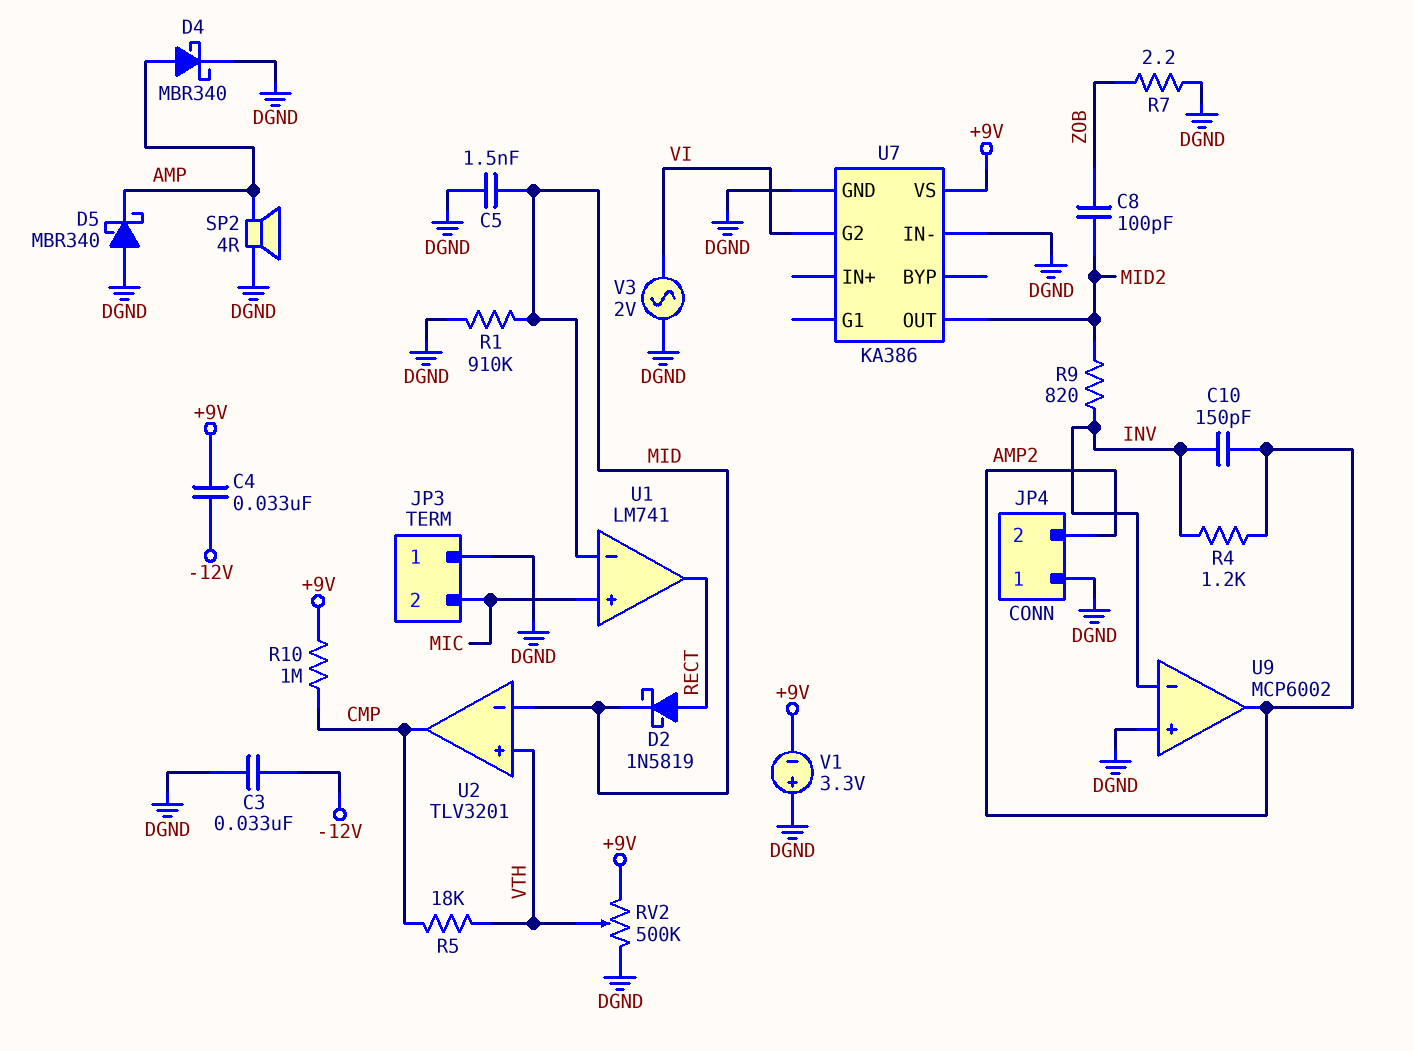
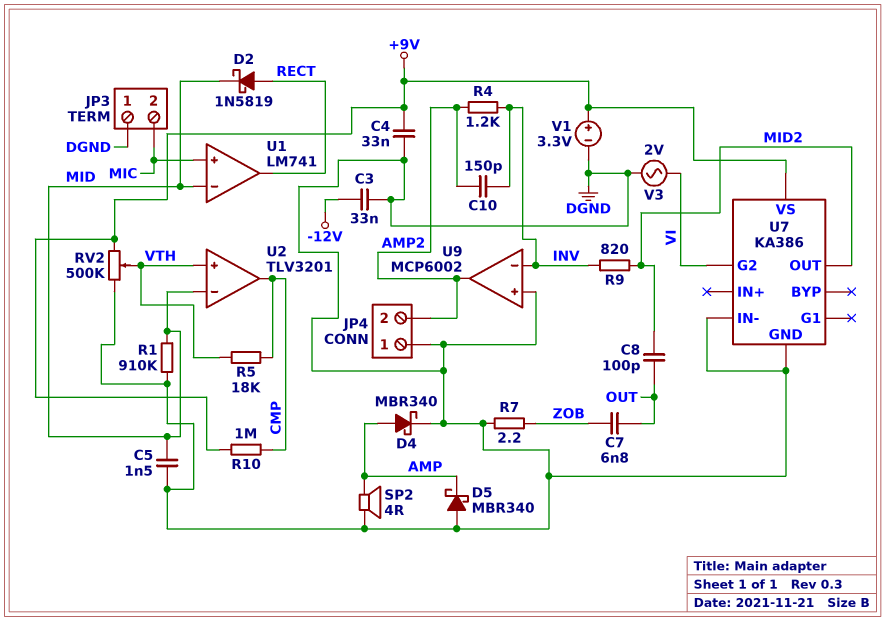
C4: 33nF (+9V, -12V) -> 33nF (+9V, DGND)
C7: none -> 6.8nF (OUT, ZOB)
C8: 100pF (MID2, ZOB) -> 100pF (MID2, OUT)
V1: 3.3V (plus DGND, minus +9V) -> 3.3V (plus +9V, minus DGND)

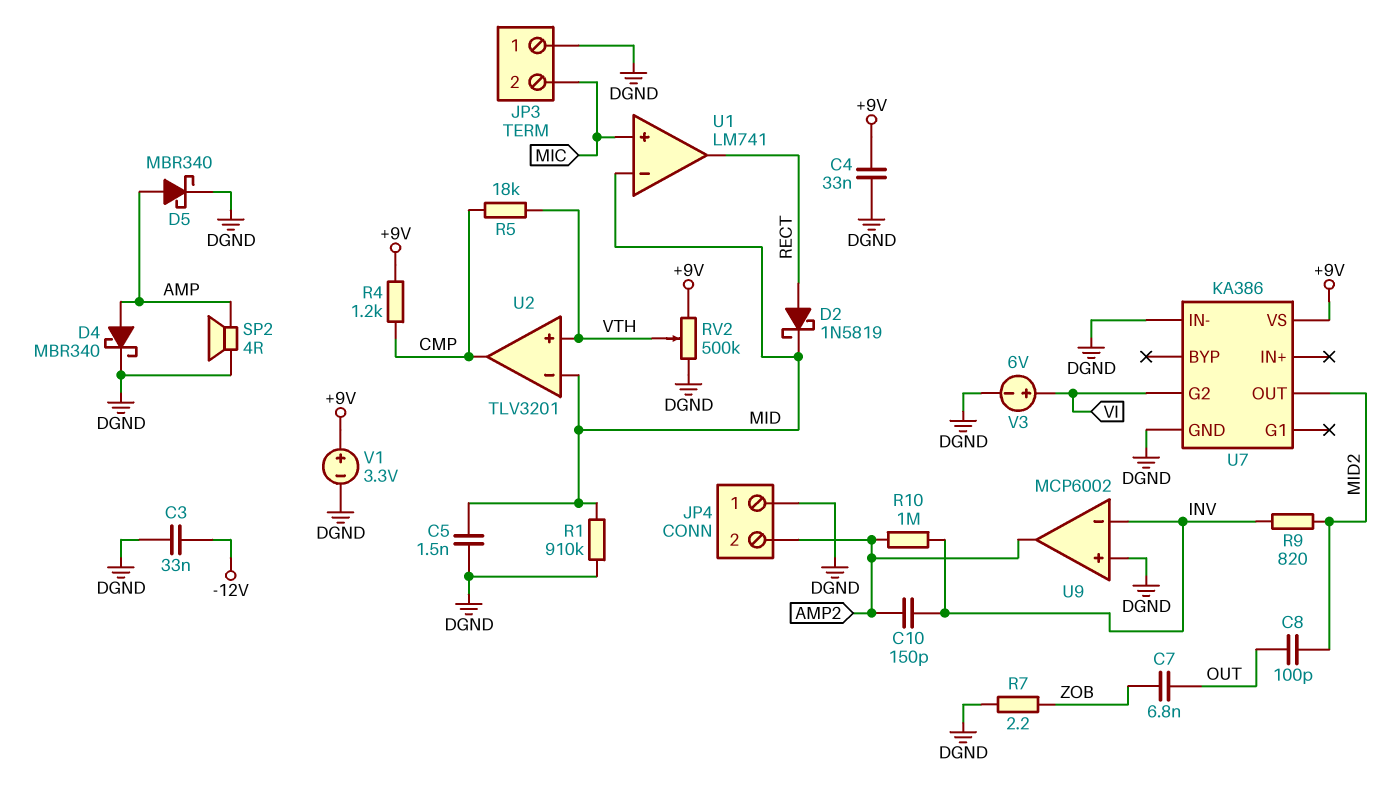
D5: schottky MBR340 (A DGND, K AMP) -> schottky MBR340 (A AMP, K DGND)
R4: 1.2k (AMP2, INV) -> 1.2k (+9V, CMP)
R10: 1M (+9V, CMP) -> 1M (AMP2, INV)
V3: AC 2V (DGND, VI) -> 6V (plus VI, minus DGND)

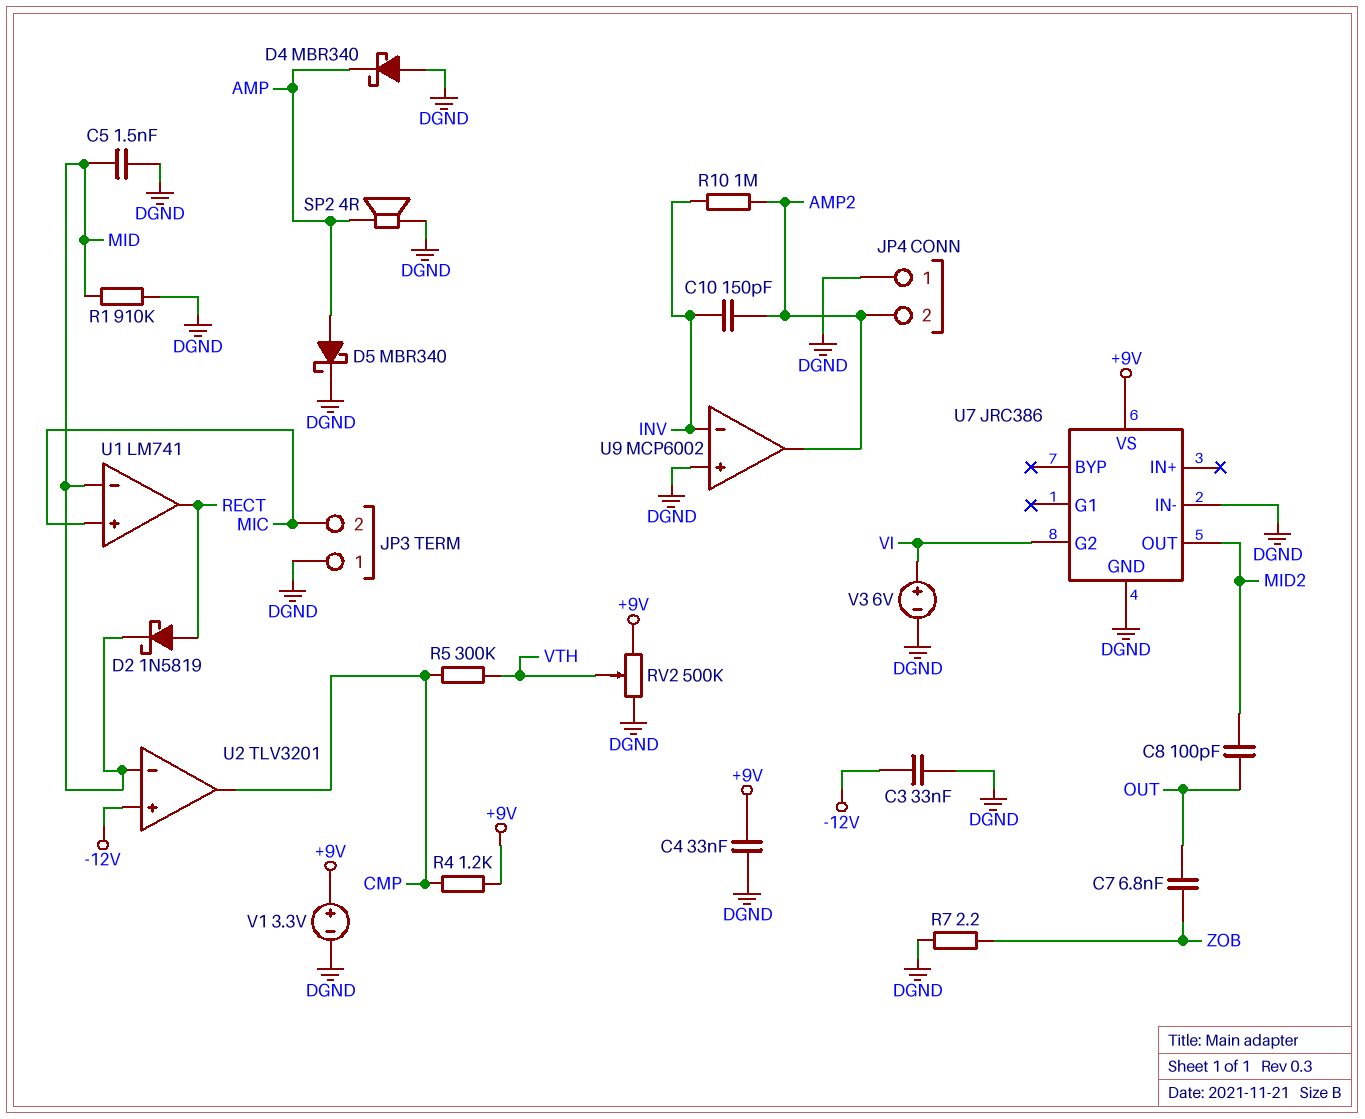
D4: schottky MBR340 (A AMP, K DGND) -> schottky MBR340 (A DGND, K AMP)
R5: 18k (CMP, VTH) -> 300k (CMP, VTH)
R9: 820 (INV, MID2) -> none
U2 pin in+: VTH -> -12V
U7: KA386 -> JRC386

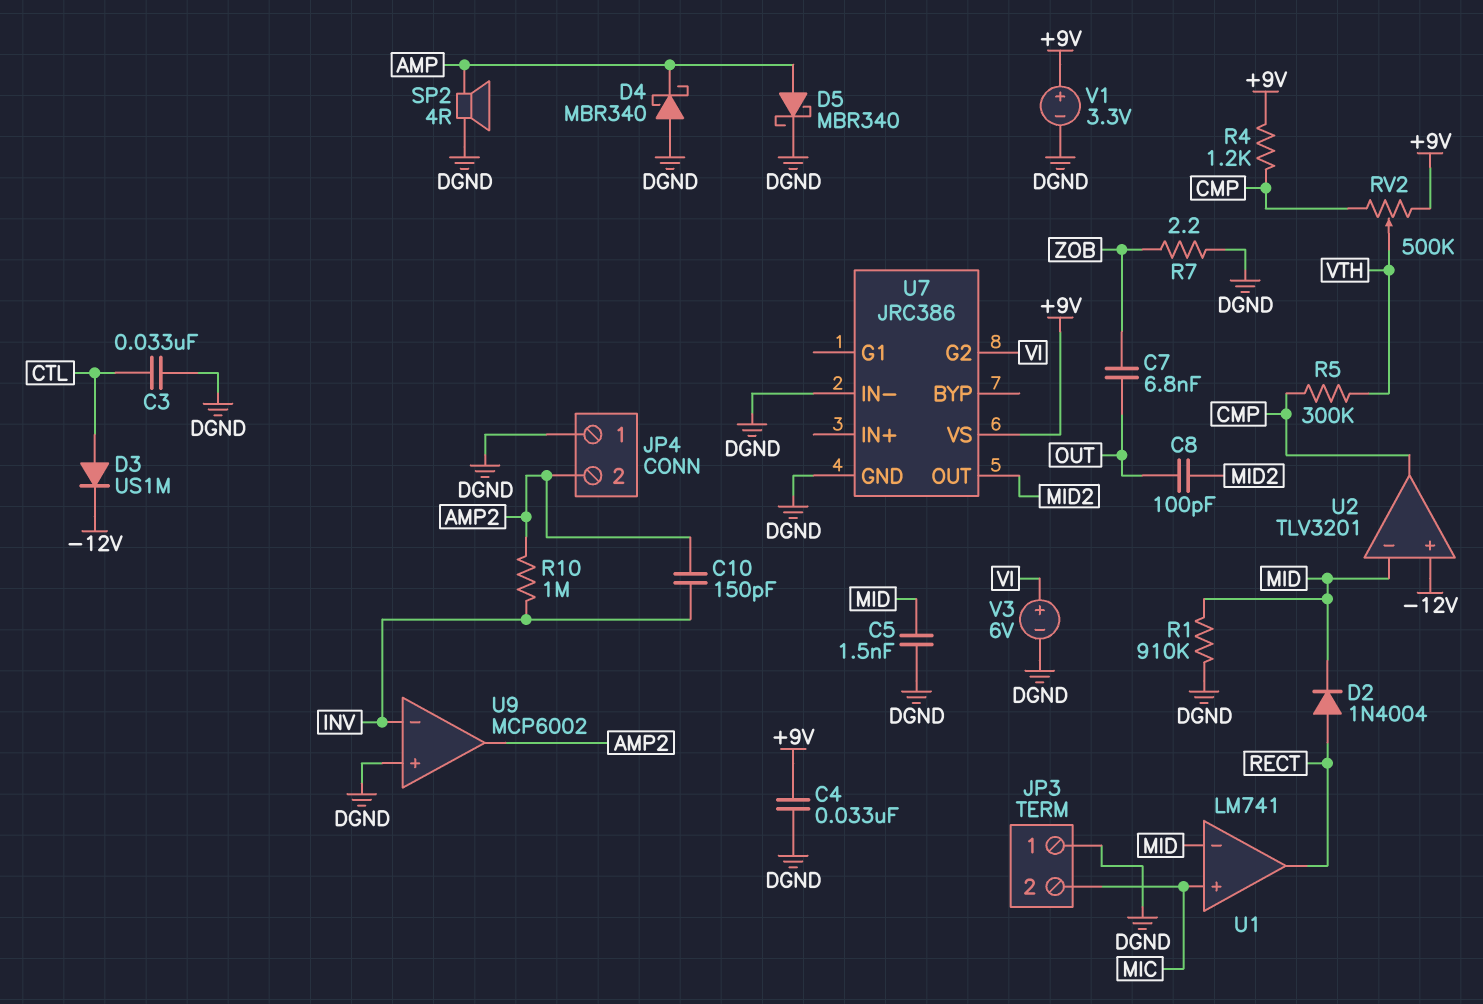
C3: 33nF (-12V, DGND) -> 33nF (CTL, DGND)
D2: schottky 1N5819 (A RECT, K MID) -> diode 1N4004 (A RECT, K MID)
D3: none -> diode US1M (A CTL, K -12V)
RV2: 500k (+9V, DGND, wiper VTH) -> 500k (+9V, CMP, wiper VTH)

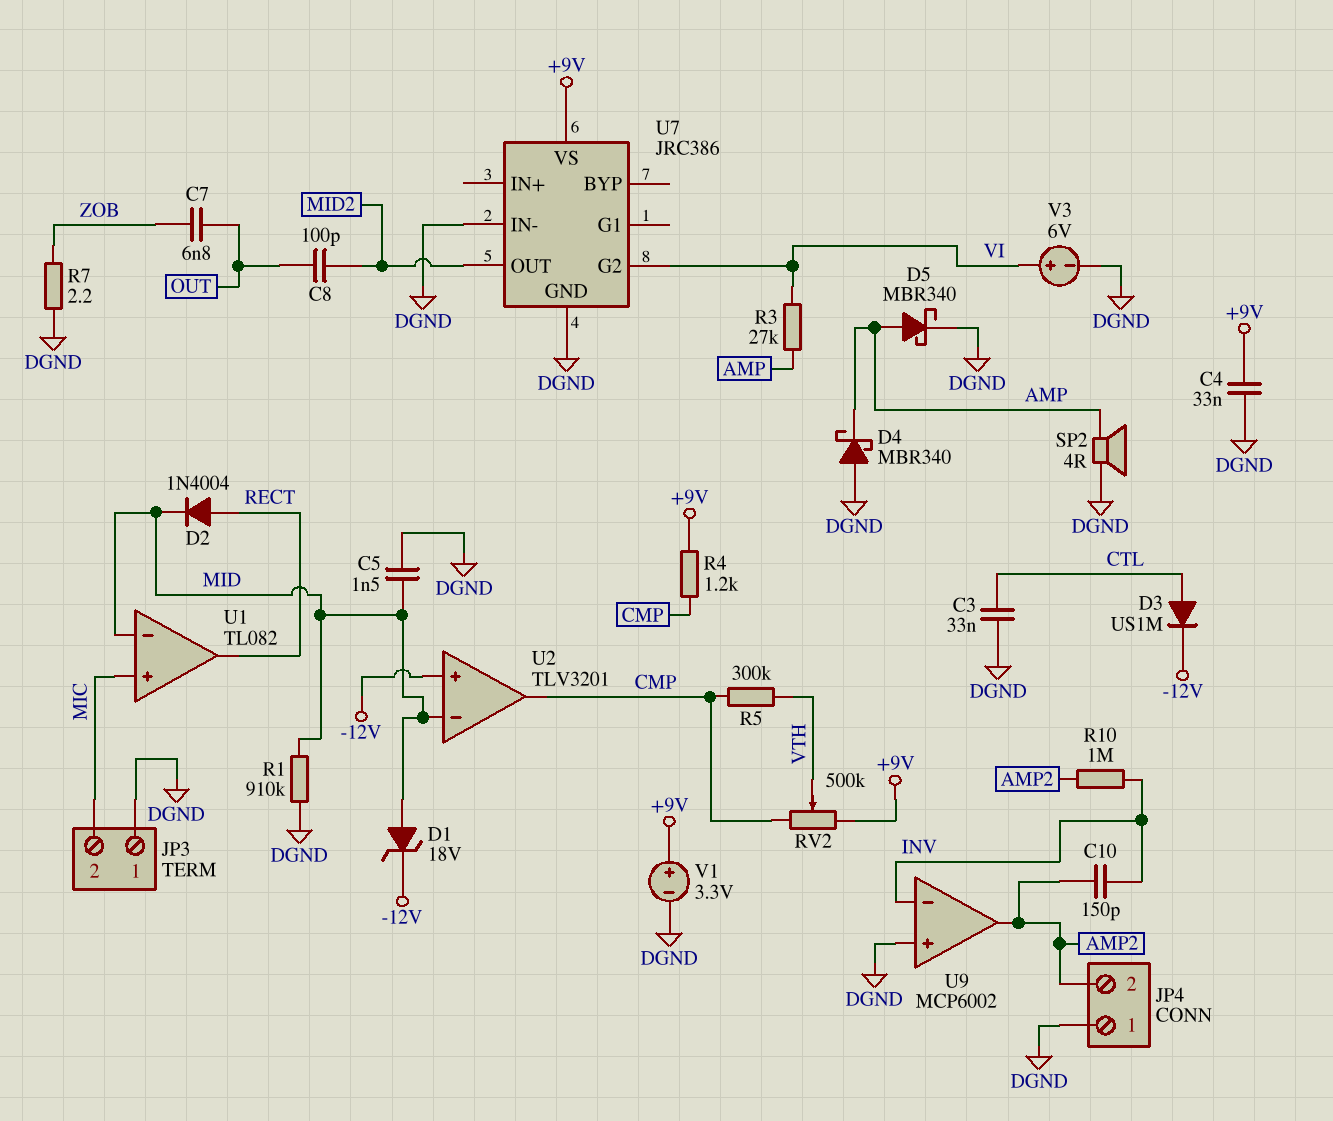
D1: none -> zener 18V (A MID, K -12V)
R3: none -> 27k (AMP, VI)
U1: LM741 -> TL082

